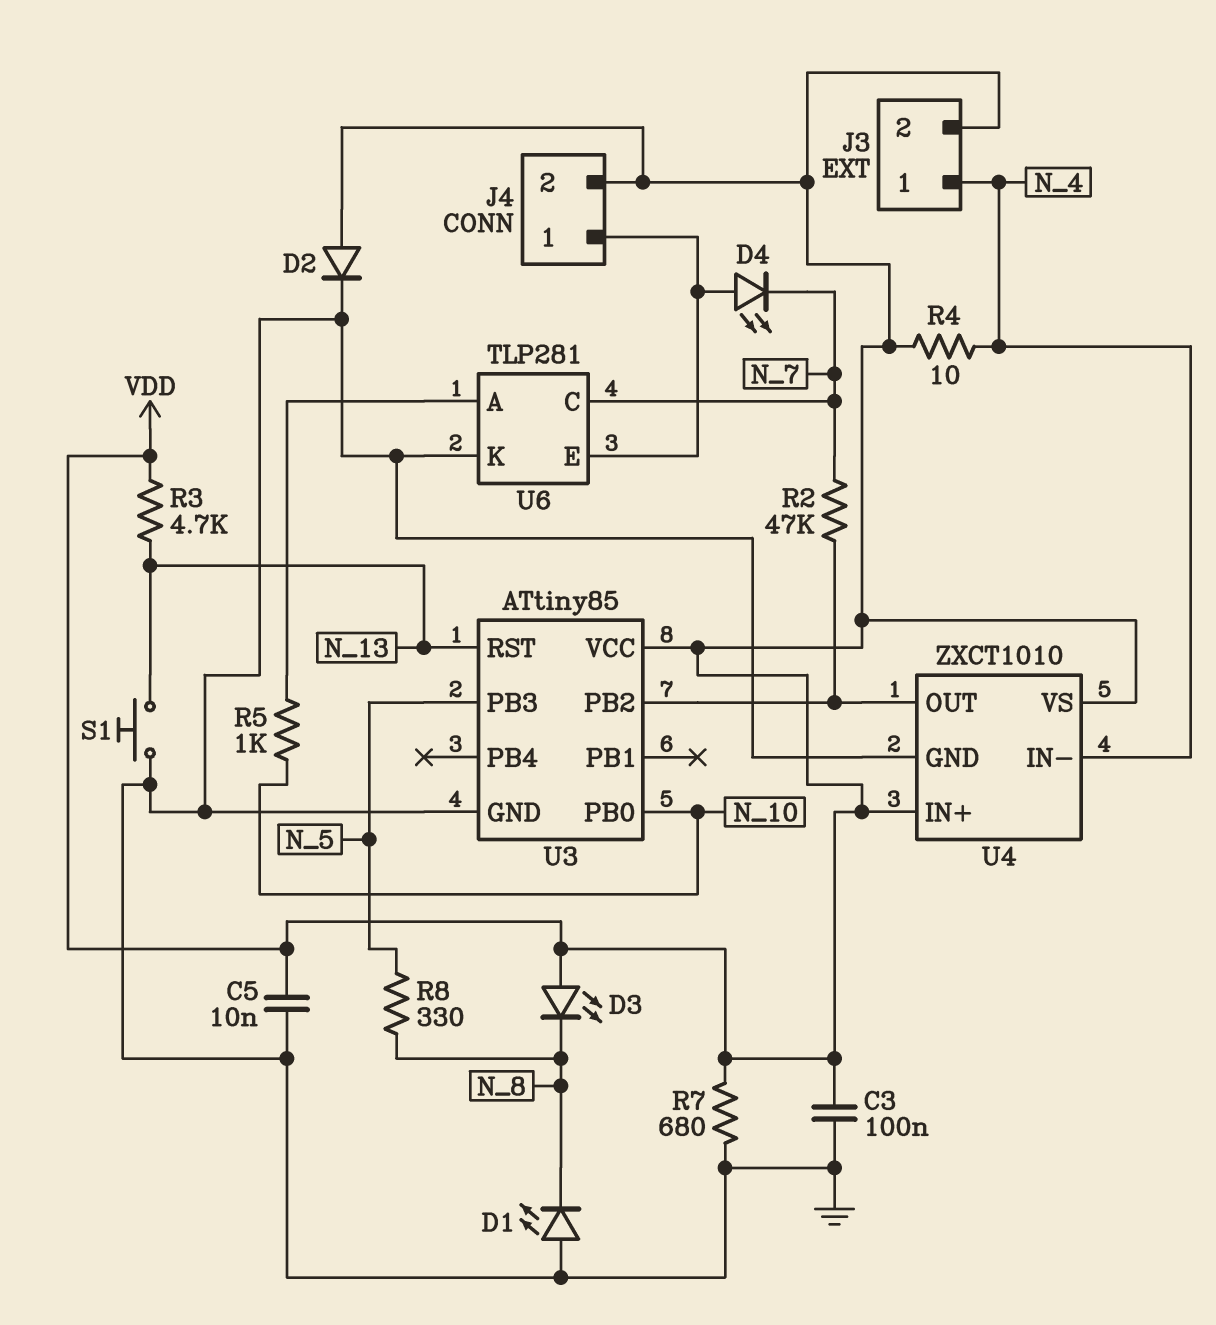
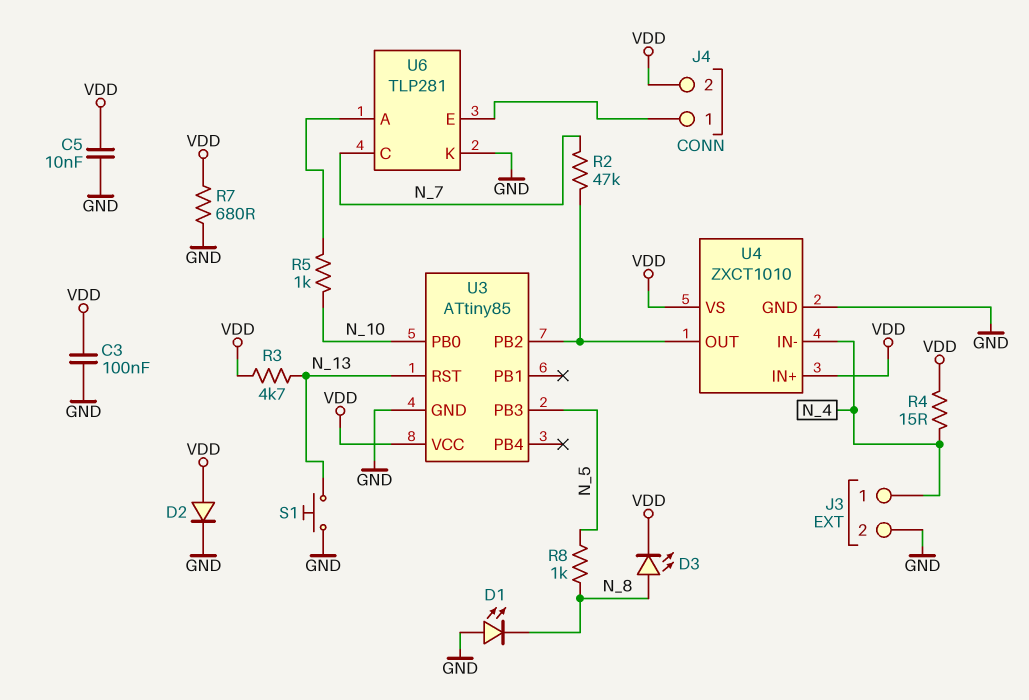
D3: LED (A VDD, K N_8) -> LED (A N_8, K VDD)
D4: LED (A J4/1, K N_7) -> none
J3 pin 2: VDD -> GND
R4: 10 (N_4, VDD) -> 15 (N_4, VDD)
R8: 330 (N_5, N_8) -> 1k (N_5, N_8)

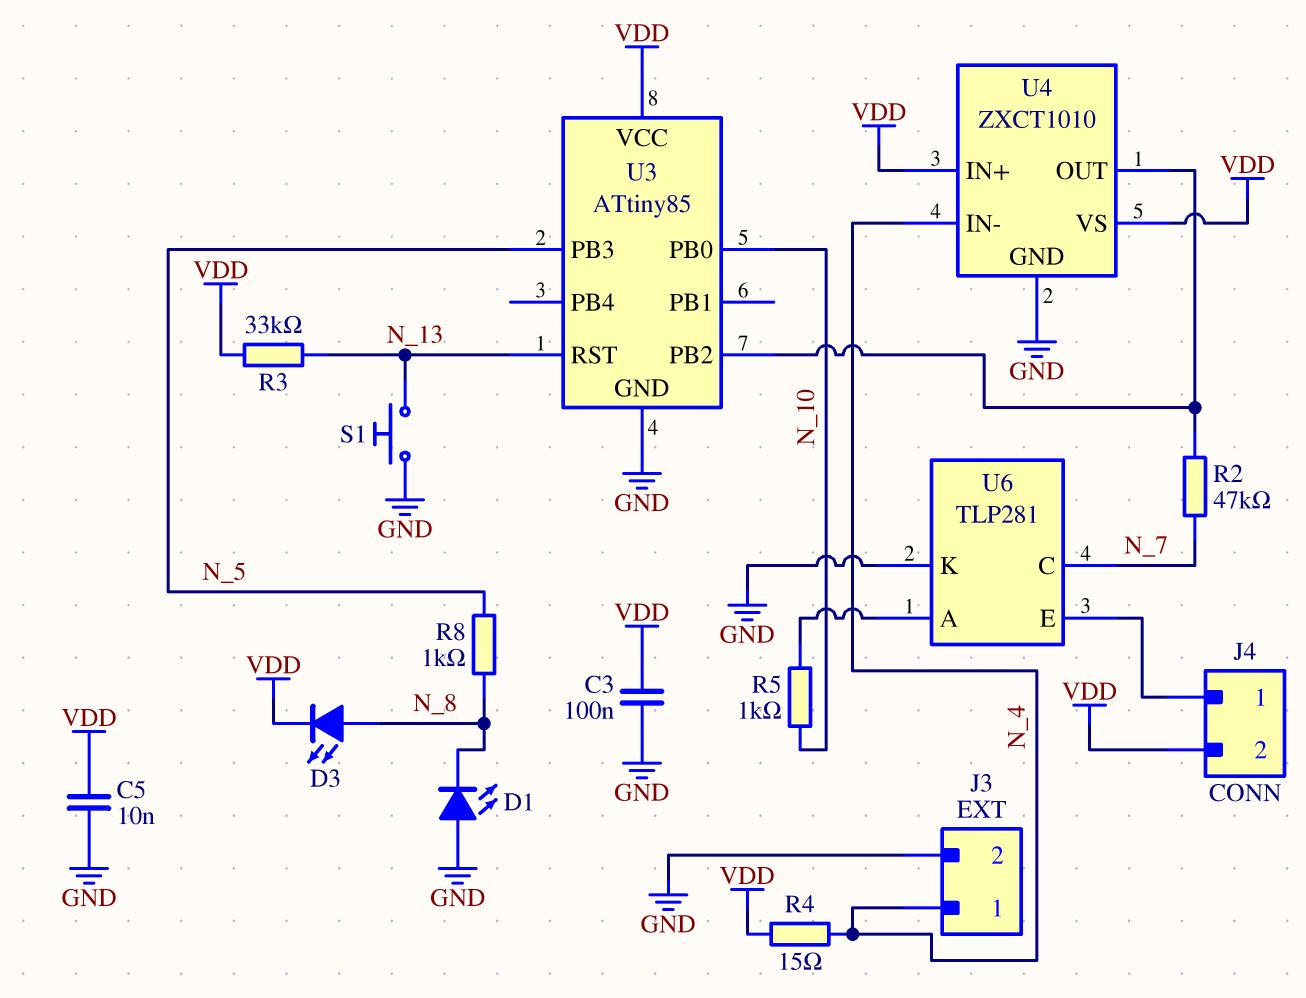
D2: diode (A VDD, K GND) -> none
R3: 4.7k (N_13, VDD) -> 33k (N_13, VDD)
R7: 680 (GND, VDD) -> none

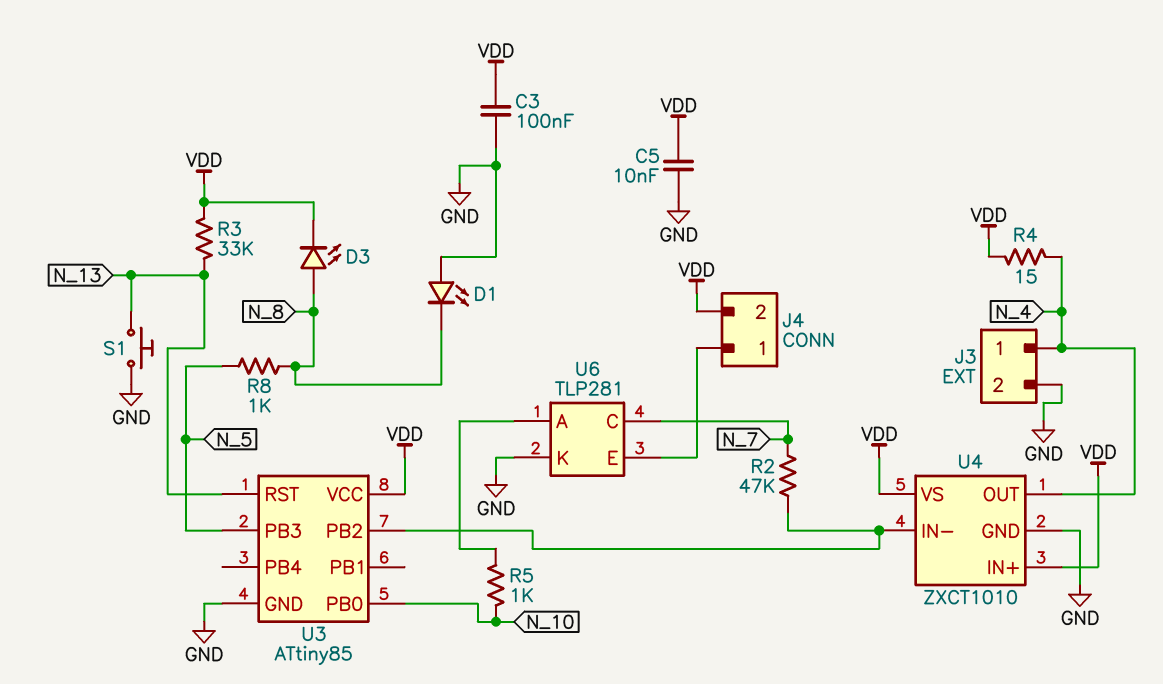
U4 pin IN-: N_4 -> U3/PB2
U4 pin OUT: U3/PB2 -> N_4

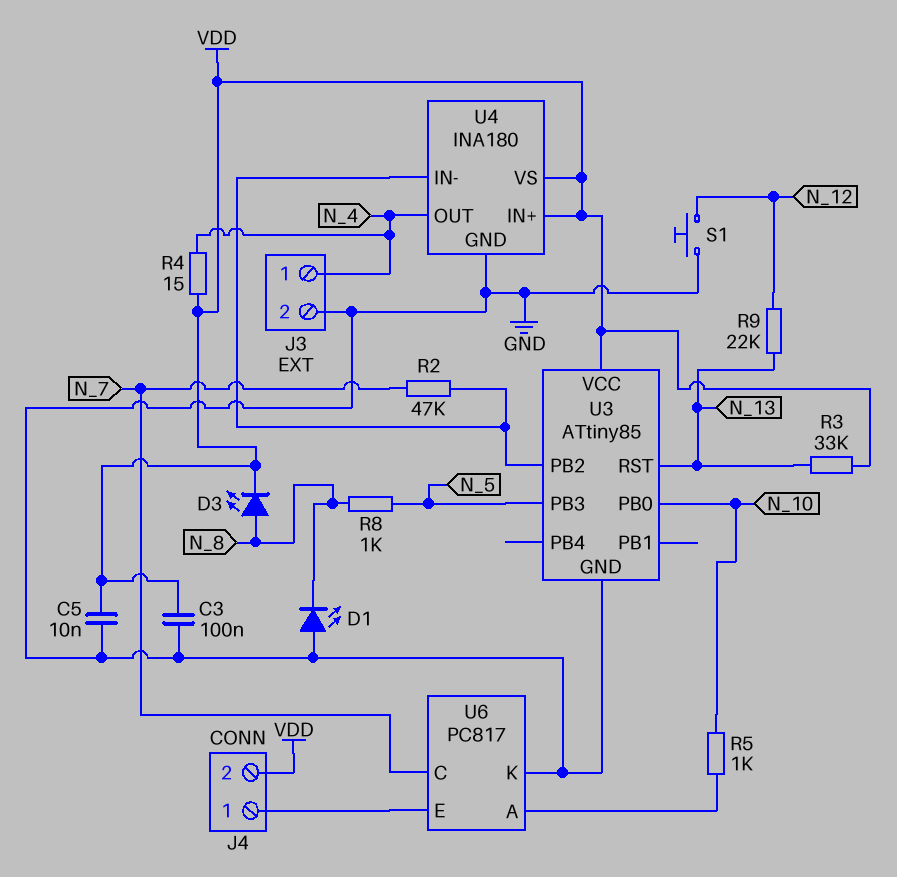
R9: none -> 22k (N_12, N_13)
S1: button (GND, N_13) -> button (GND, N_12)
U4: ZXCT1010 -> INA180
U6: TLP281 -> PC817

